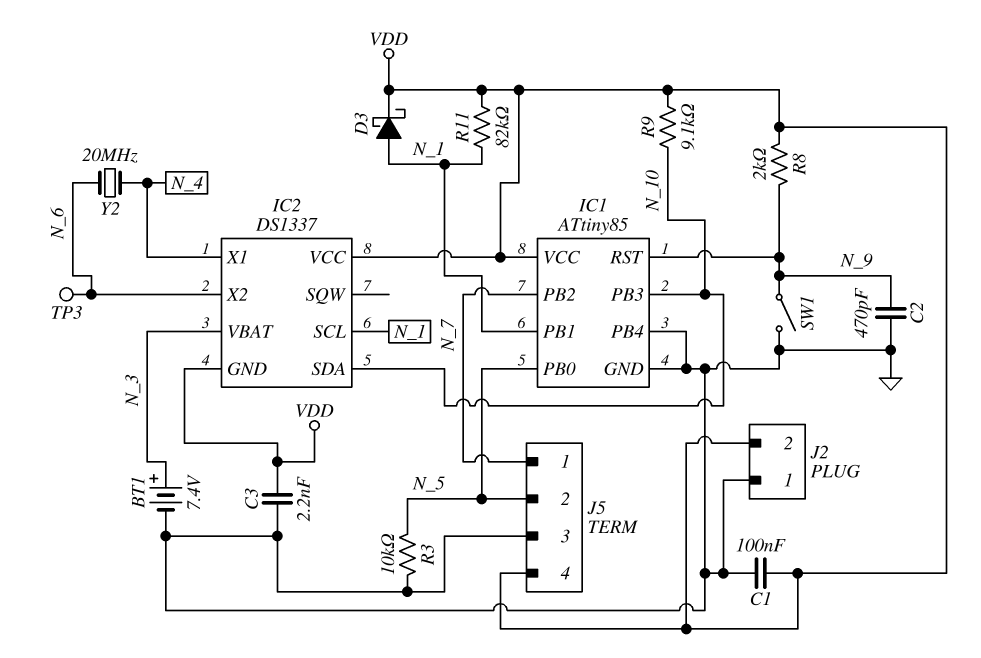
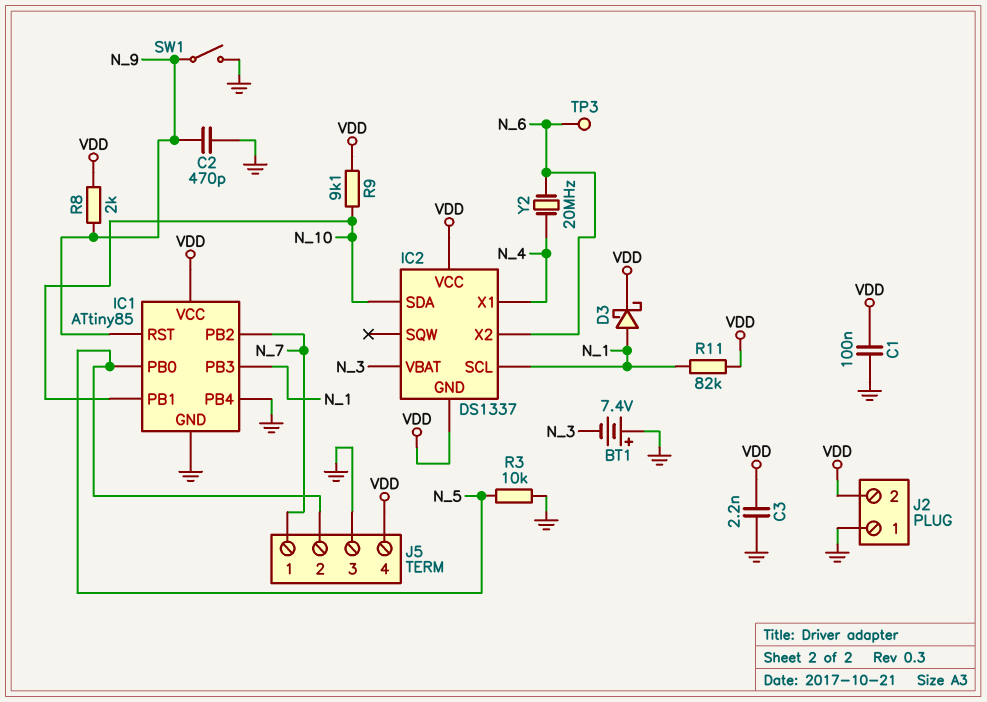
BT1: 7.4V (plus N_3, minus GND) -> 7.4V (plus GND, minus N_3)
IC1 pin PB1: N_1 -> N_10
IC1 pin PB3: N_10 -> N_1

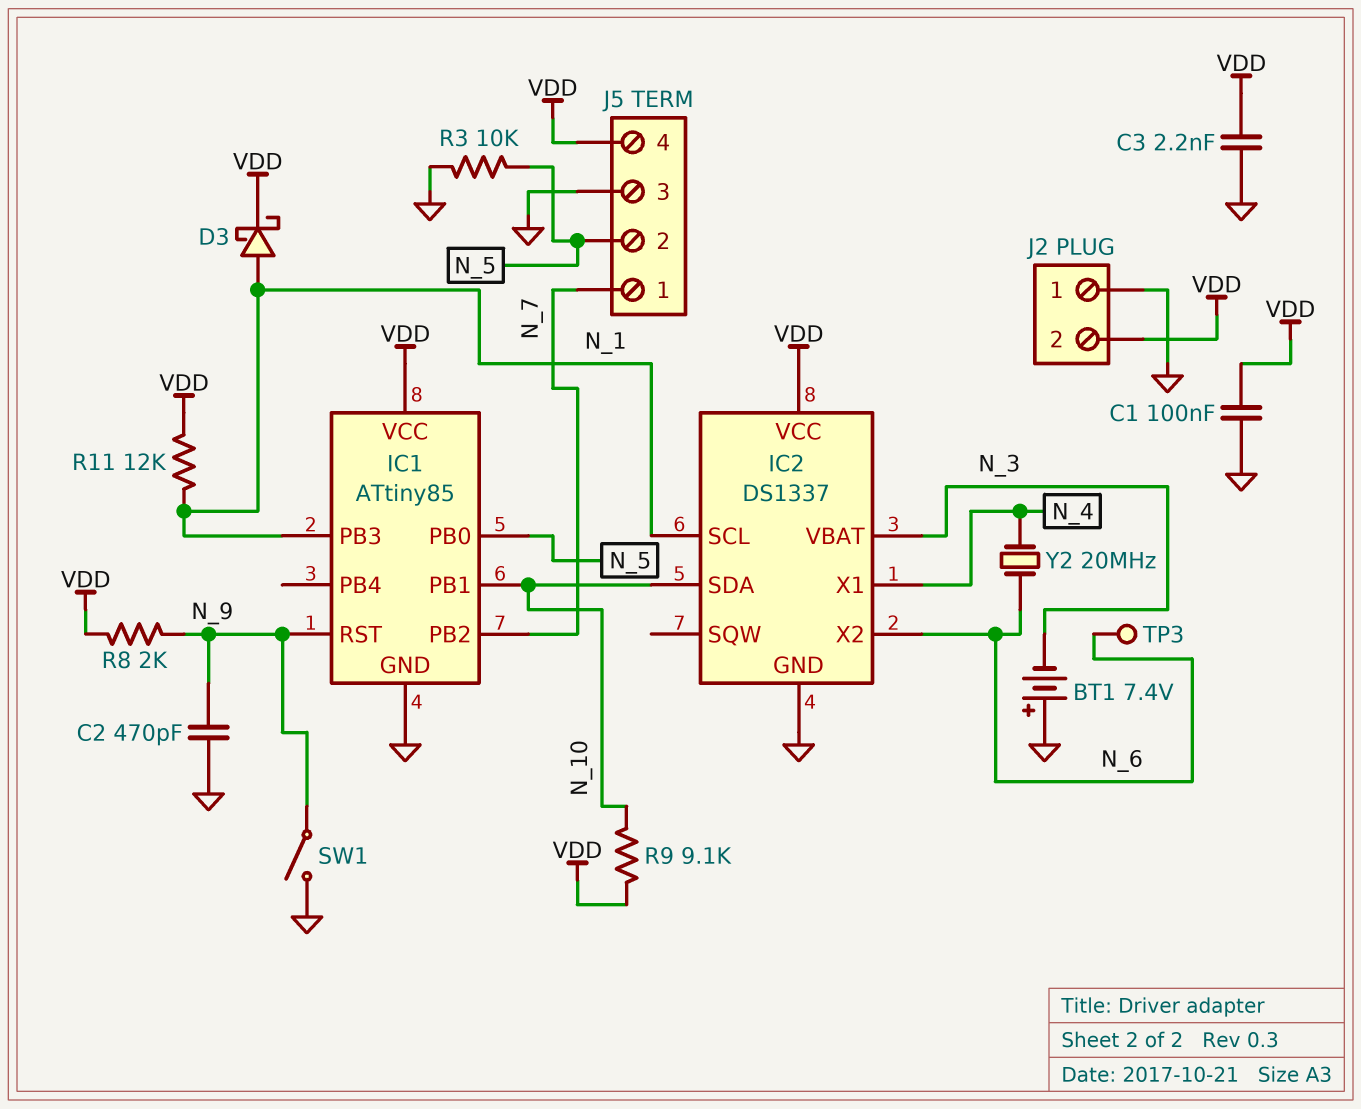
IC1 pin PB4: GND -> none
IC2 pin GND: VDD -> GND
R11: 82k (N_1, VDD) -> 12k (N_1, VDD)

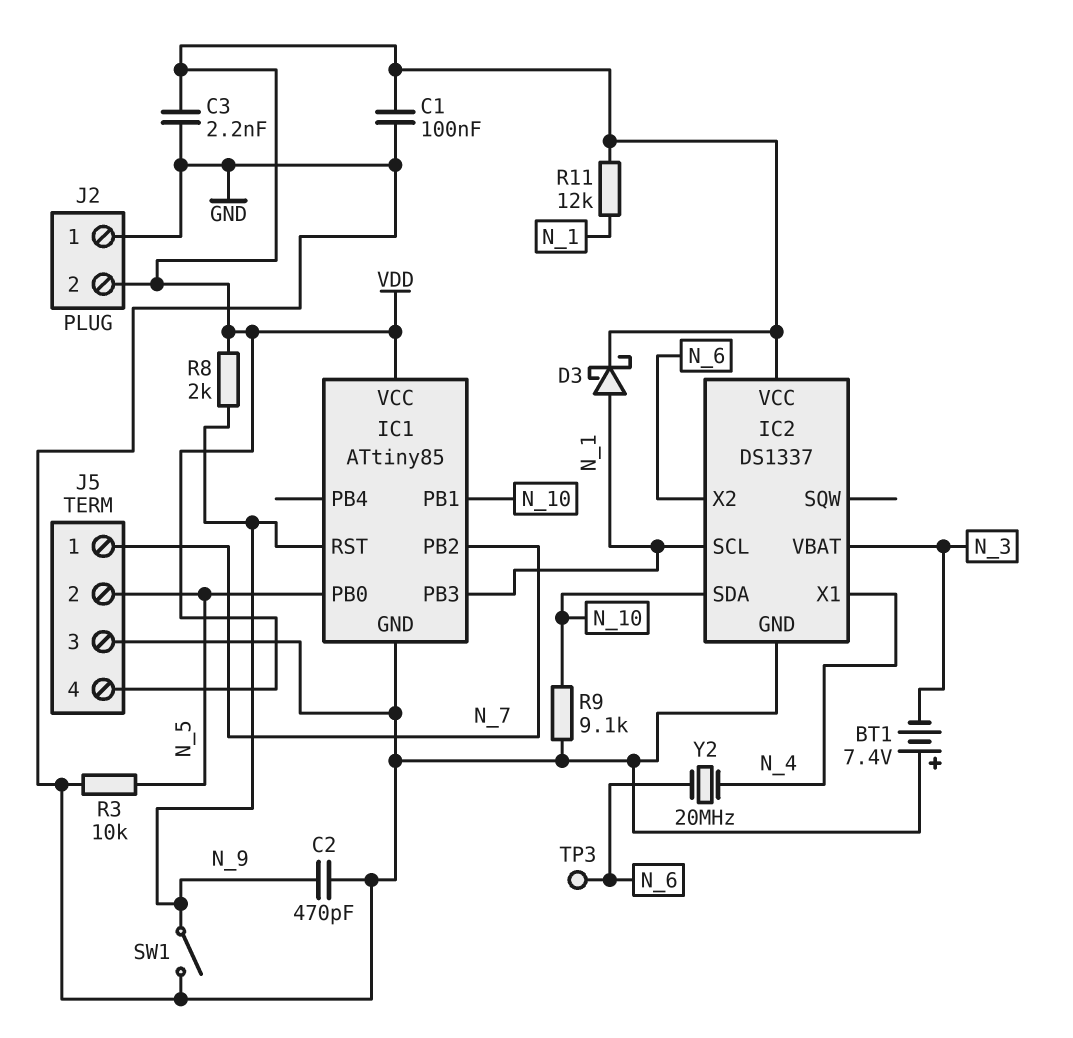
R9: 9.1k (N_10, VDD) -> 9.1k (GND, N_10)

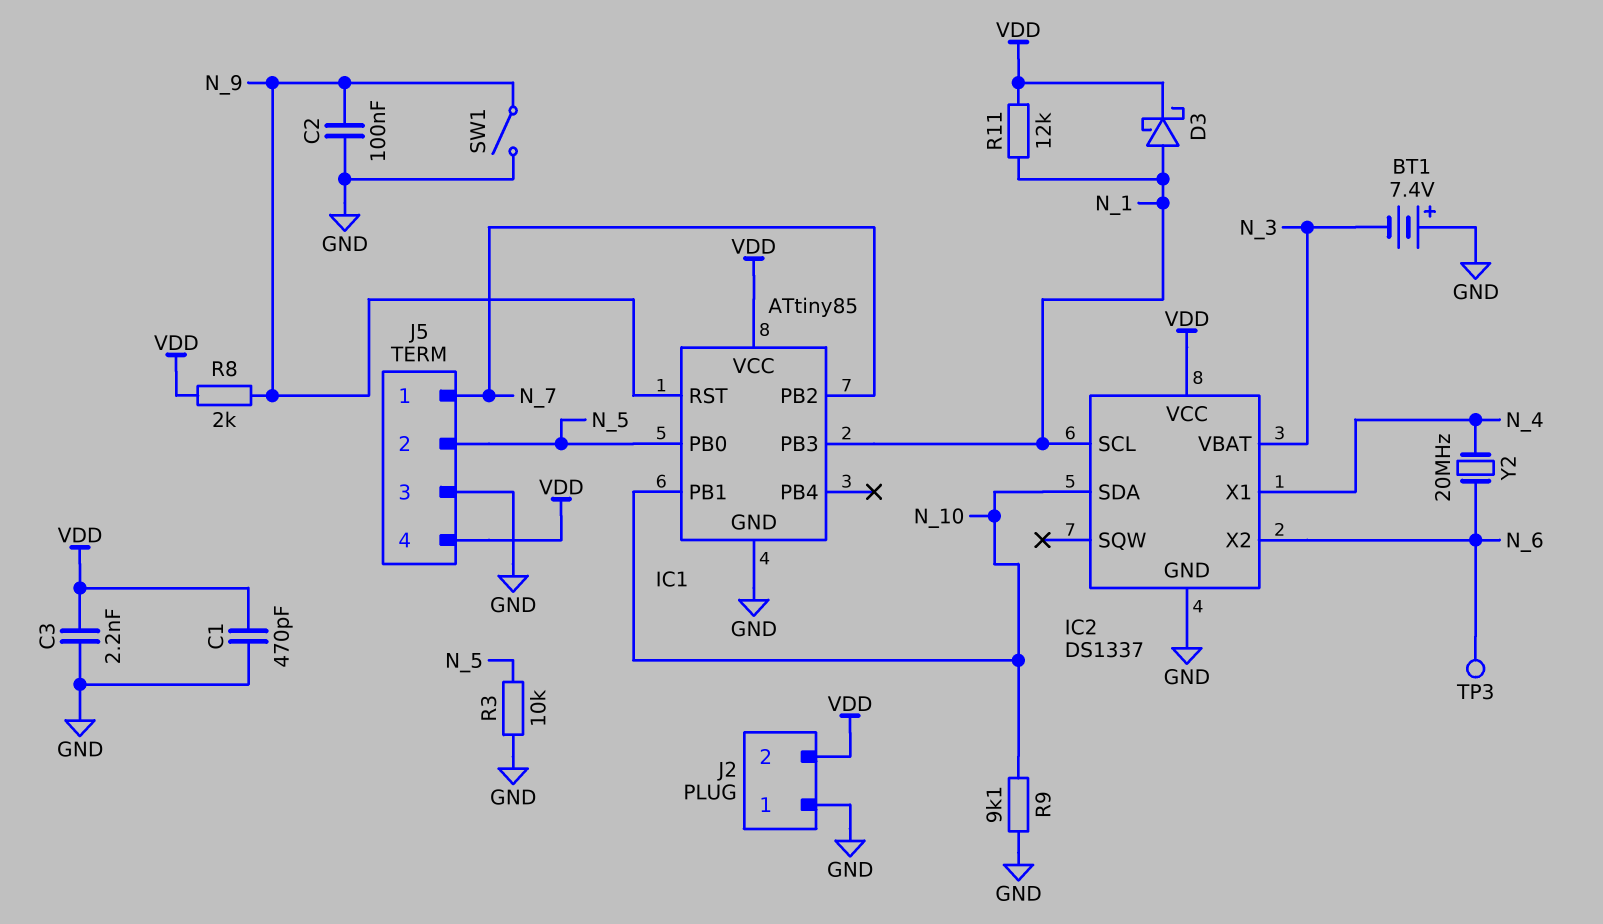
C1: 100nF (GND, VDD) -> 470pF (GND, VDD)
C2: 470pF (GND, N_9) -> 100nF (GND, N_9)

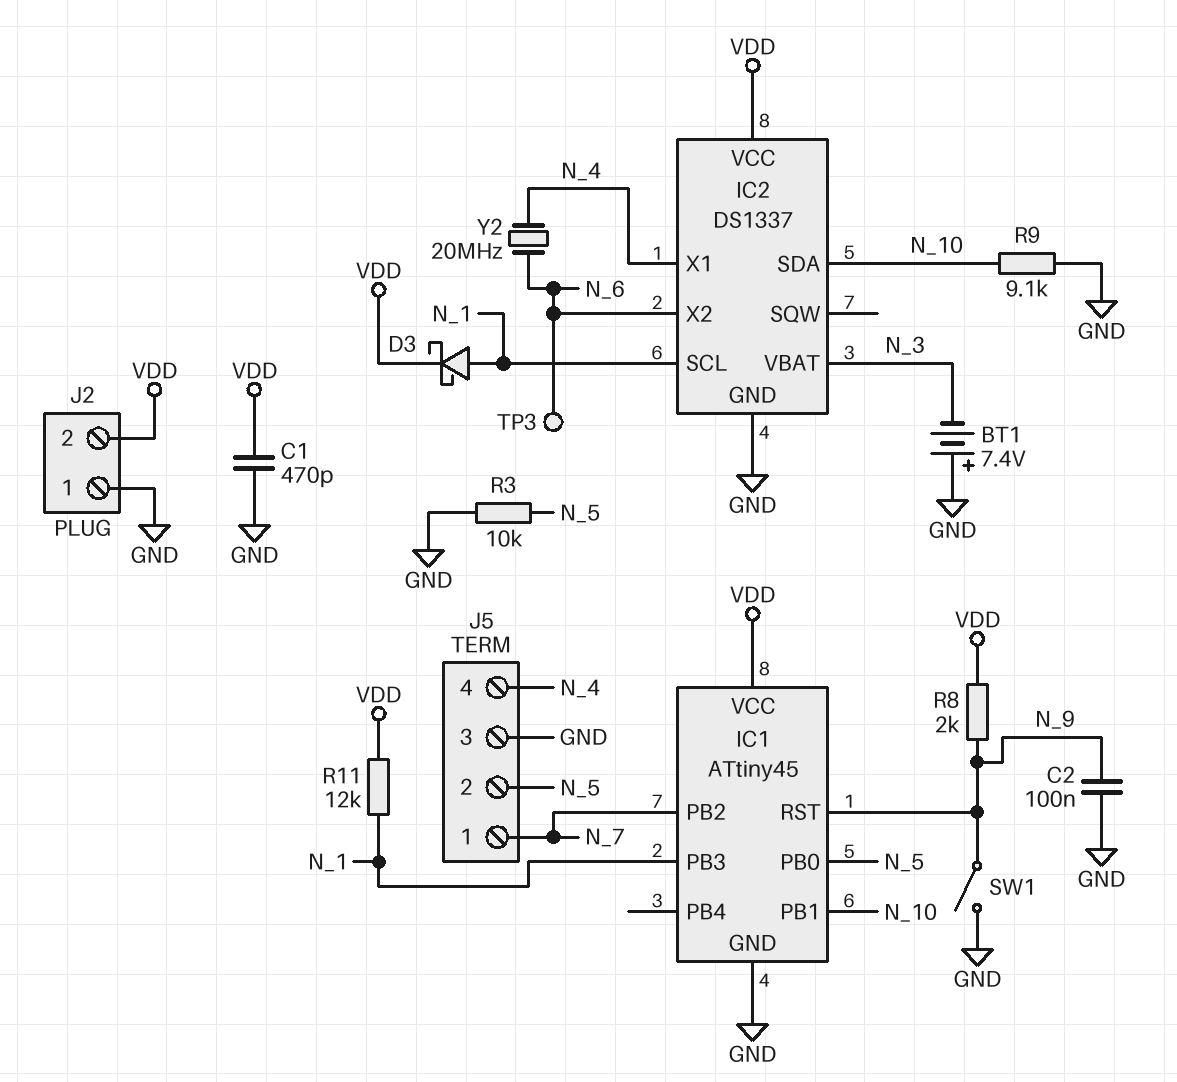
C3: 2.2nF (GND, VDD) -> none
IC1: ATtiny85 -> ATtiny45
J5 pin 4: VDD -> N_4

